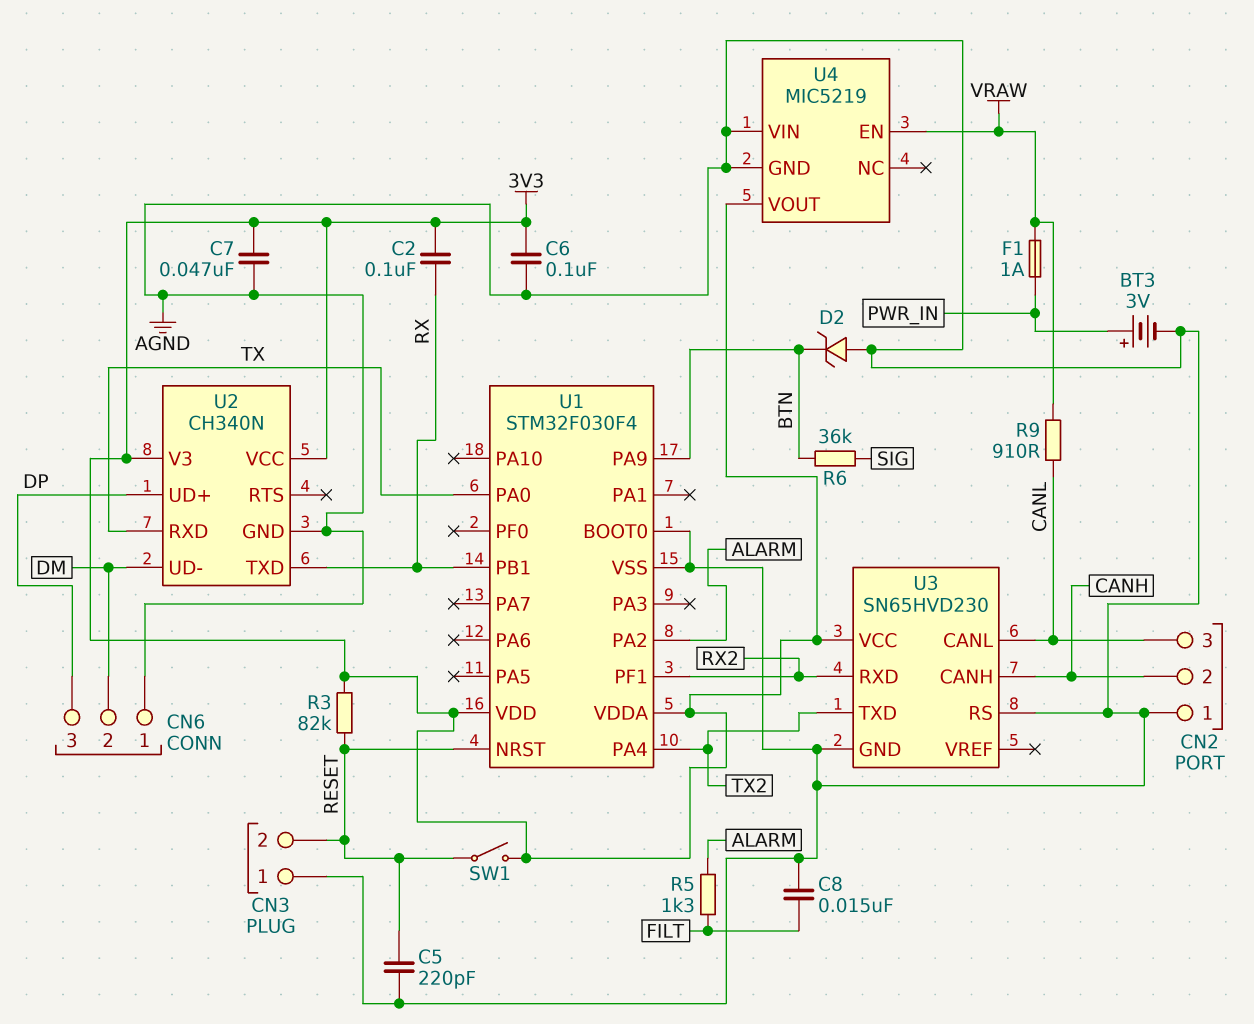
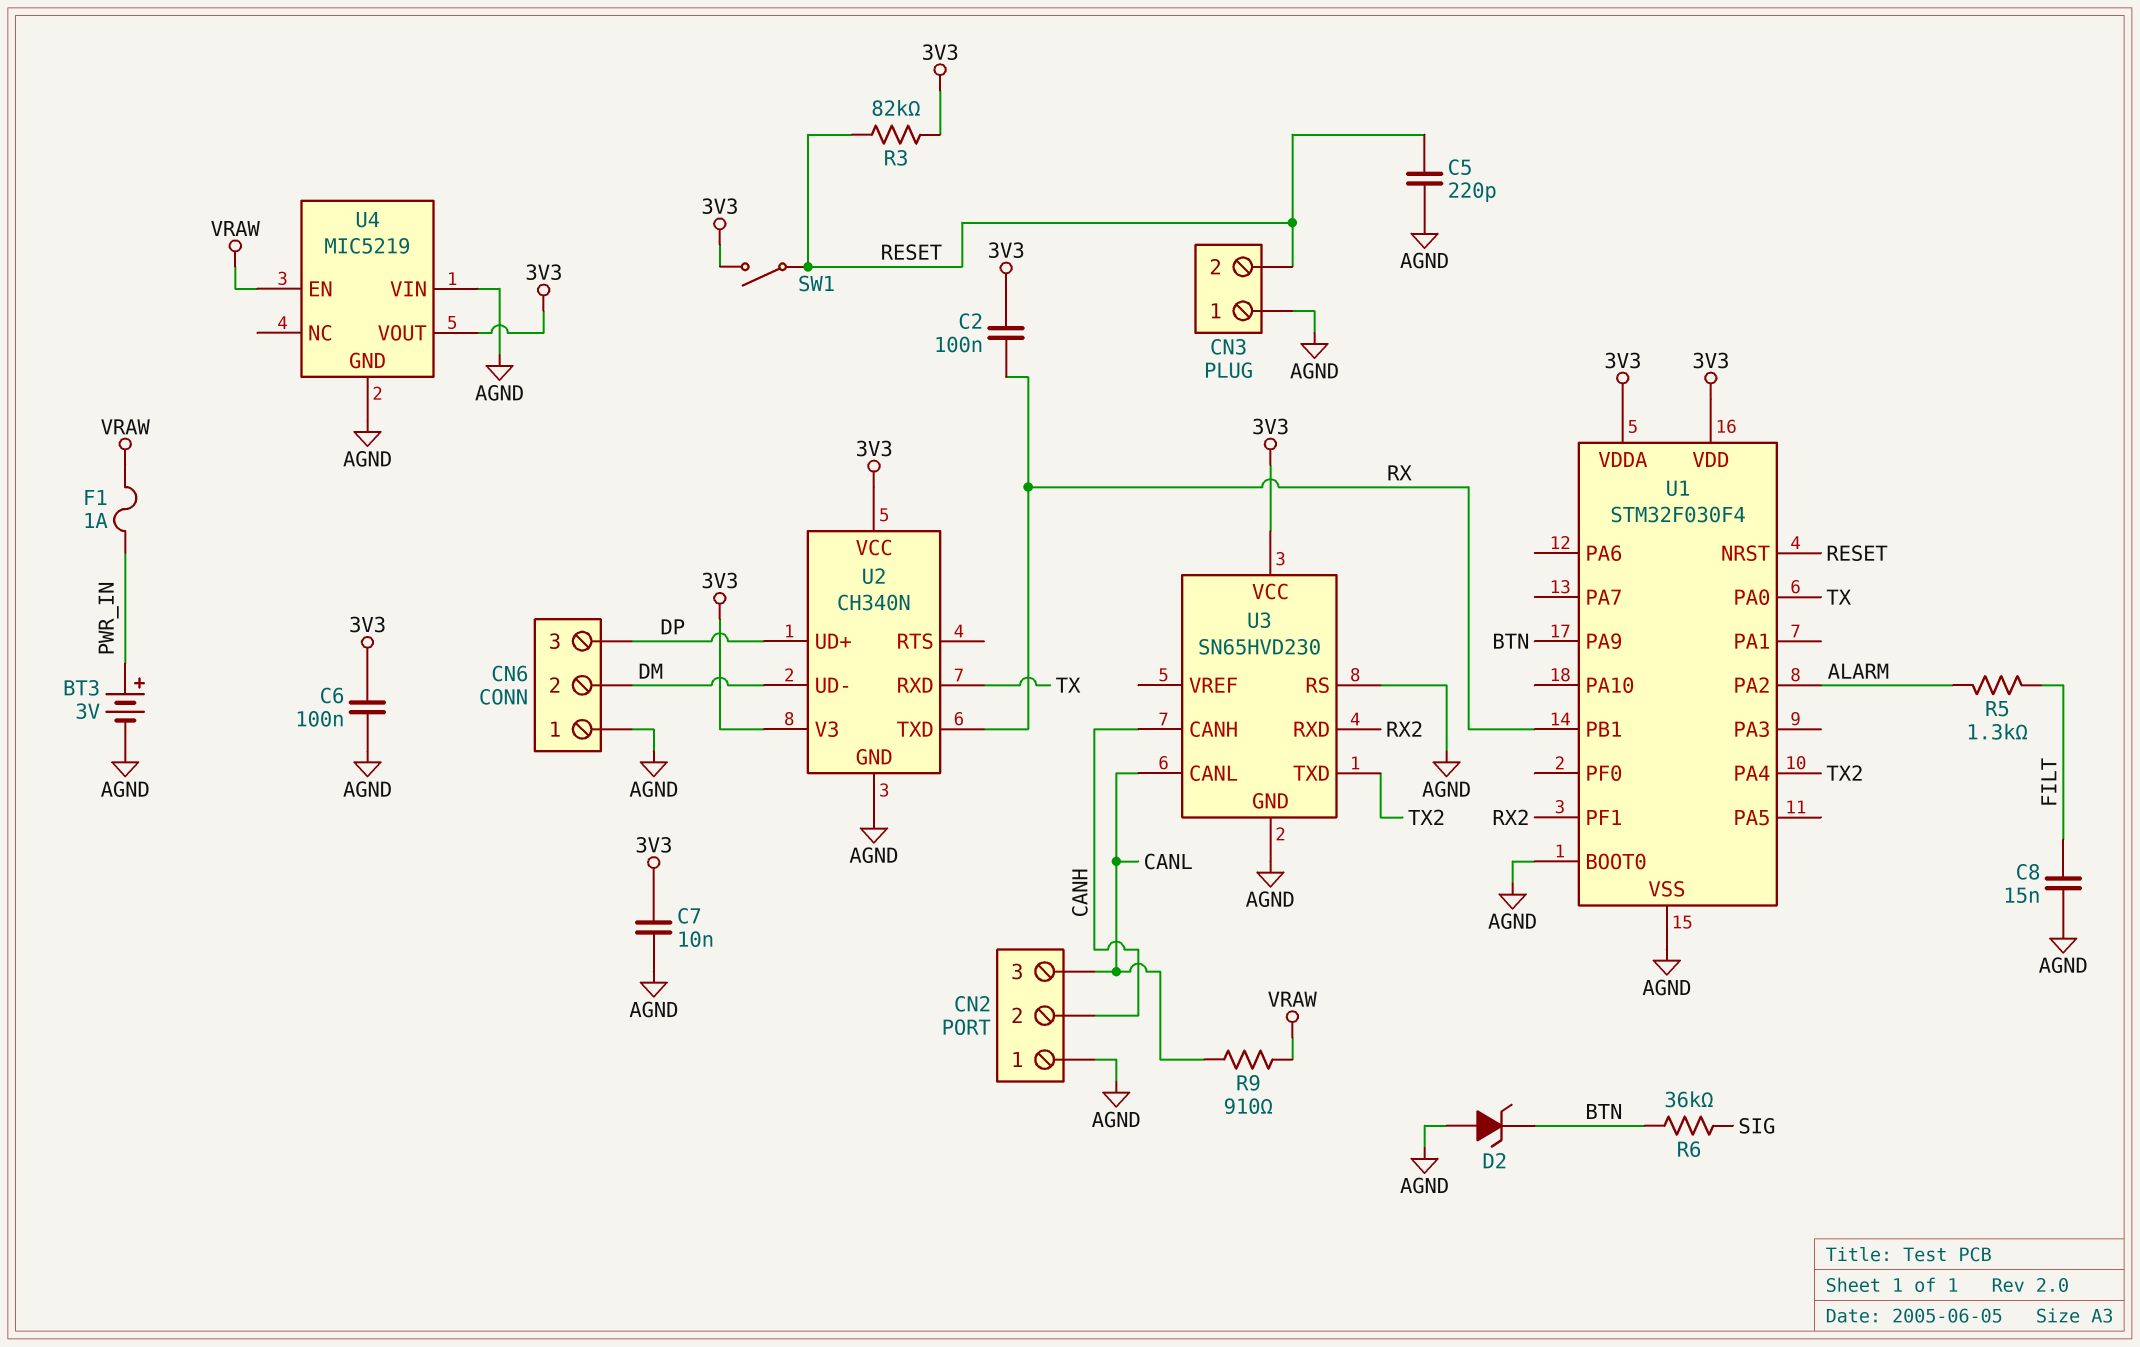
C7: 47nF (3V3, AGND) -> 10nF (3V3, AGND)

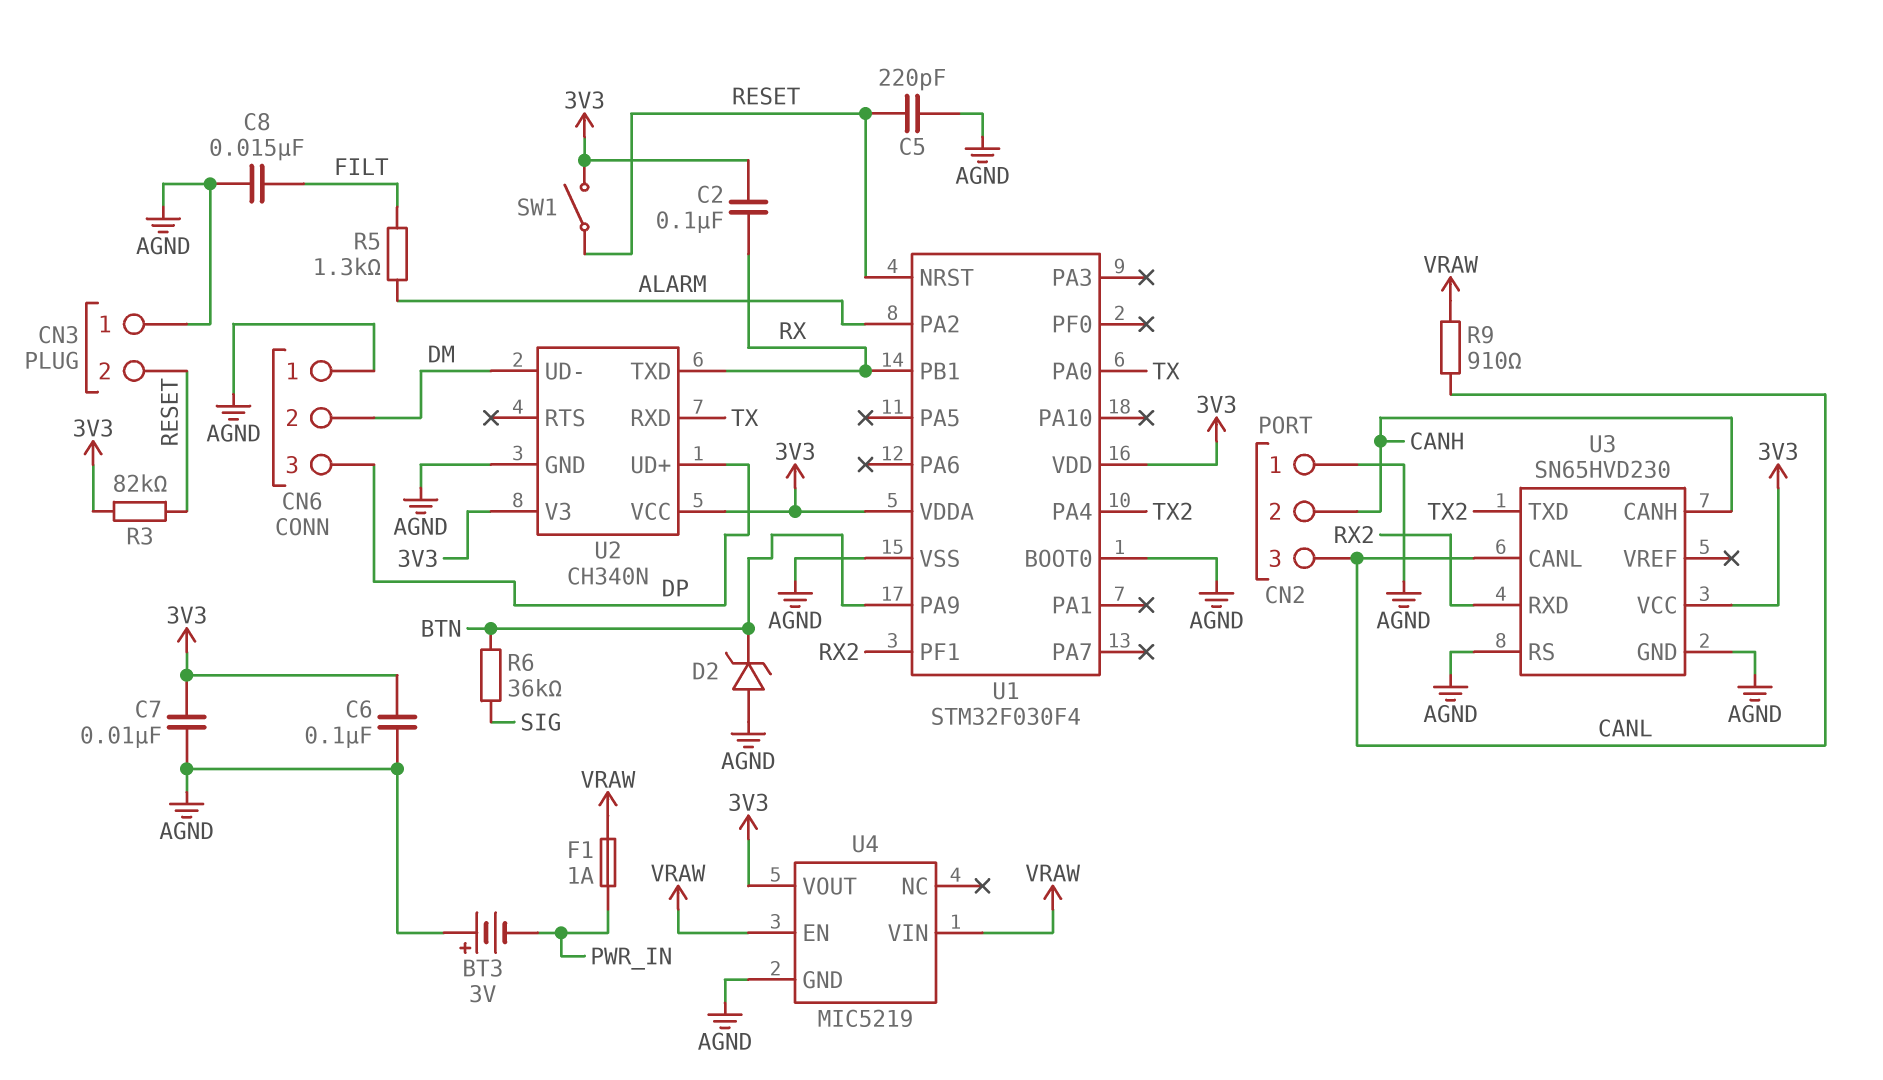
BT3: 3V (plus PWR_IN, minus AGND) -> 3V (plus AGND, minus PWR_IN)
U4 pin VIN: AGND -> VRAW

